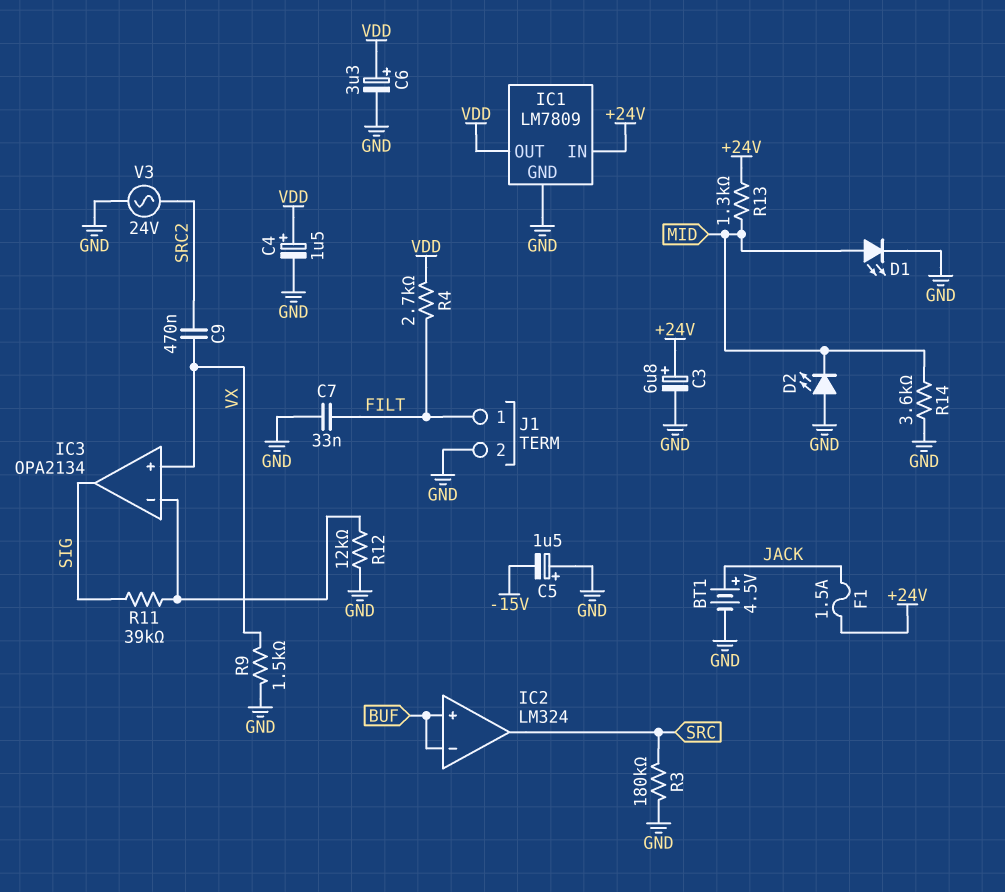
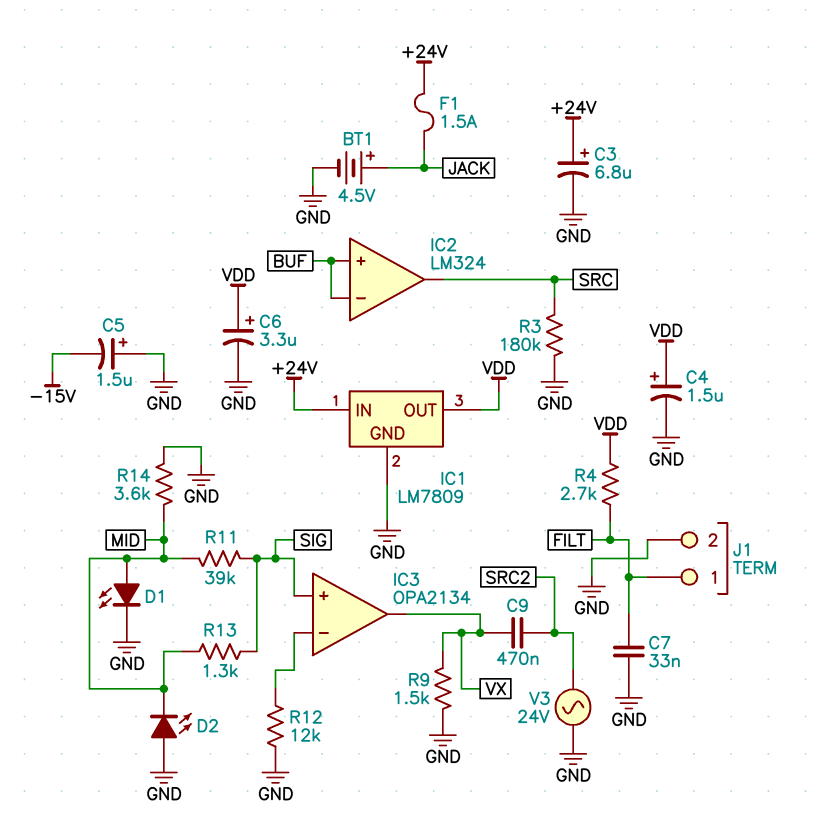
IC3 pin in+: VX -> SIG
IC3 pin out: SIG -> VX
R11: 39k (IC3/in-, SIG) -> 39k (MID, SIG)
R13: 1.3k (+24V, MID) -> 1.3k (MID, SIG)

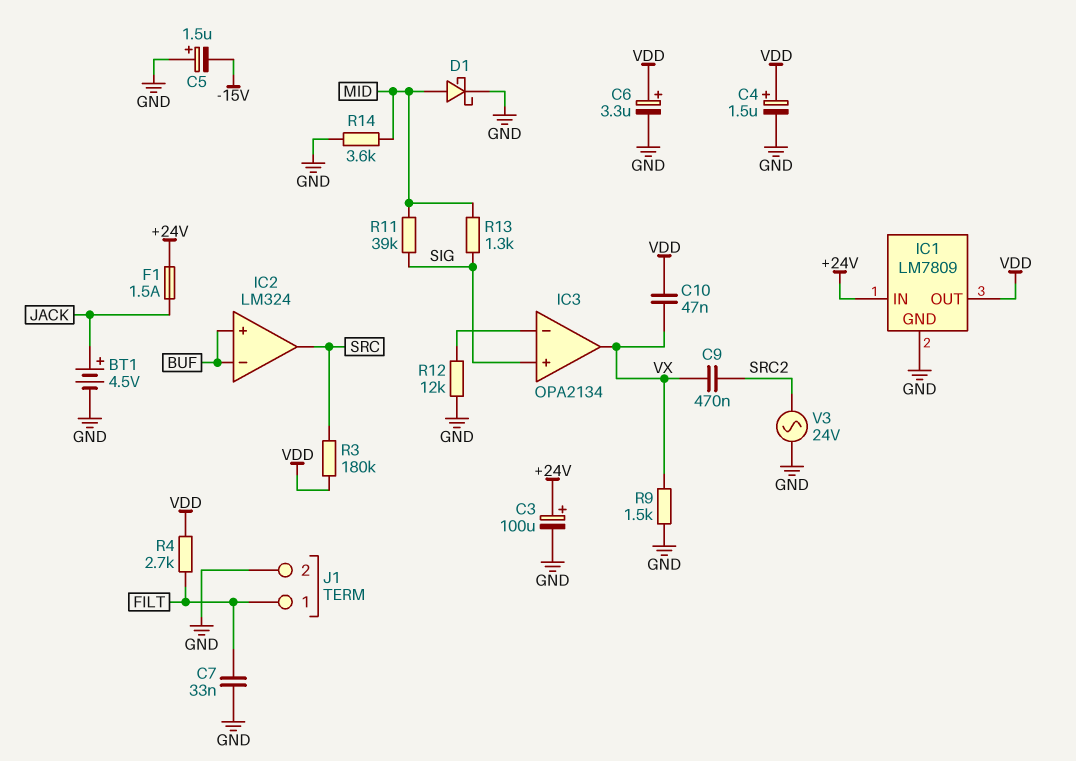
C3: 6.8uF (plus +24V, minus GND) -> 100uF (plus +24V, minus GND)
C10: none -> 47nF (VDD, VX)
D1: LED (A MID, K GND) -> schottky (A MID, K GND)
D2: LED (A GND, K MID) -> none
R3: 180k (GND, SRC) -> 180k (SRC, VDD)

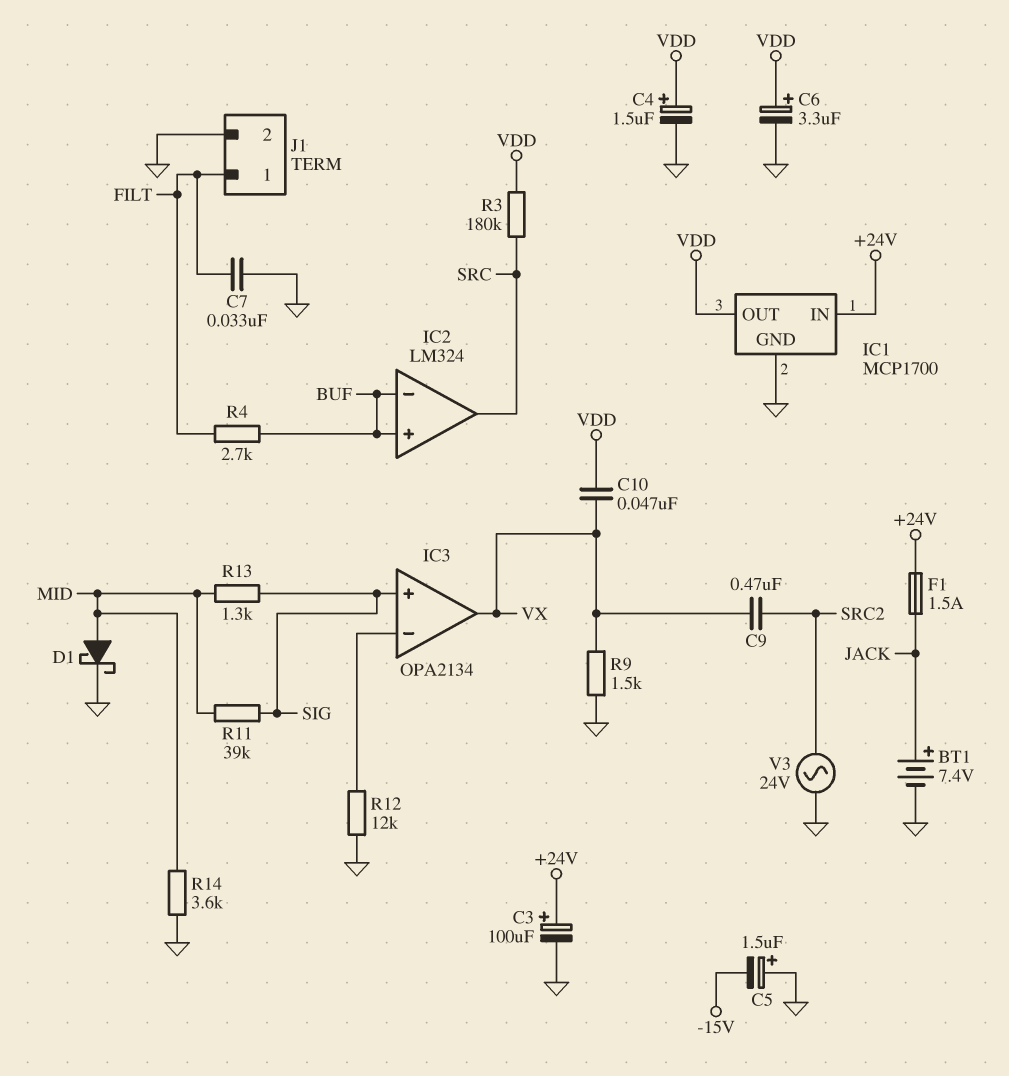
BT1: 4.5V (plus JACK, minus GND) -> 7.4V (plus JACK, minus GND)
IC1: LM7809 -> MCP1700
R4: 2.7k (FILT, VDD) -> 2.7k (BUF, FILT)

